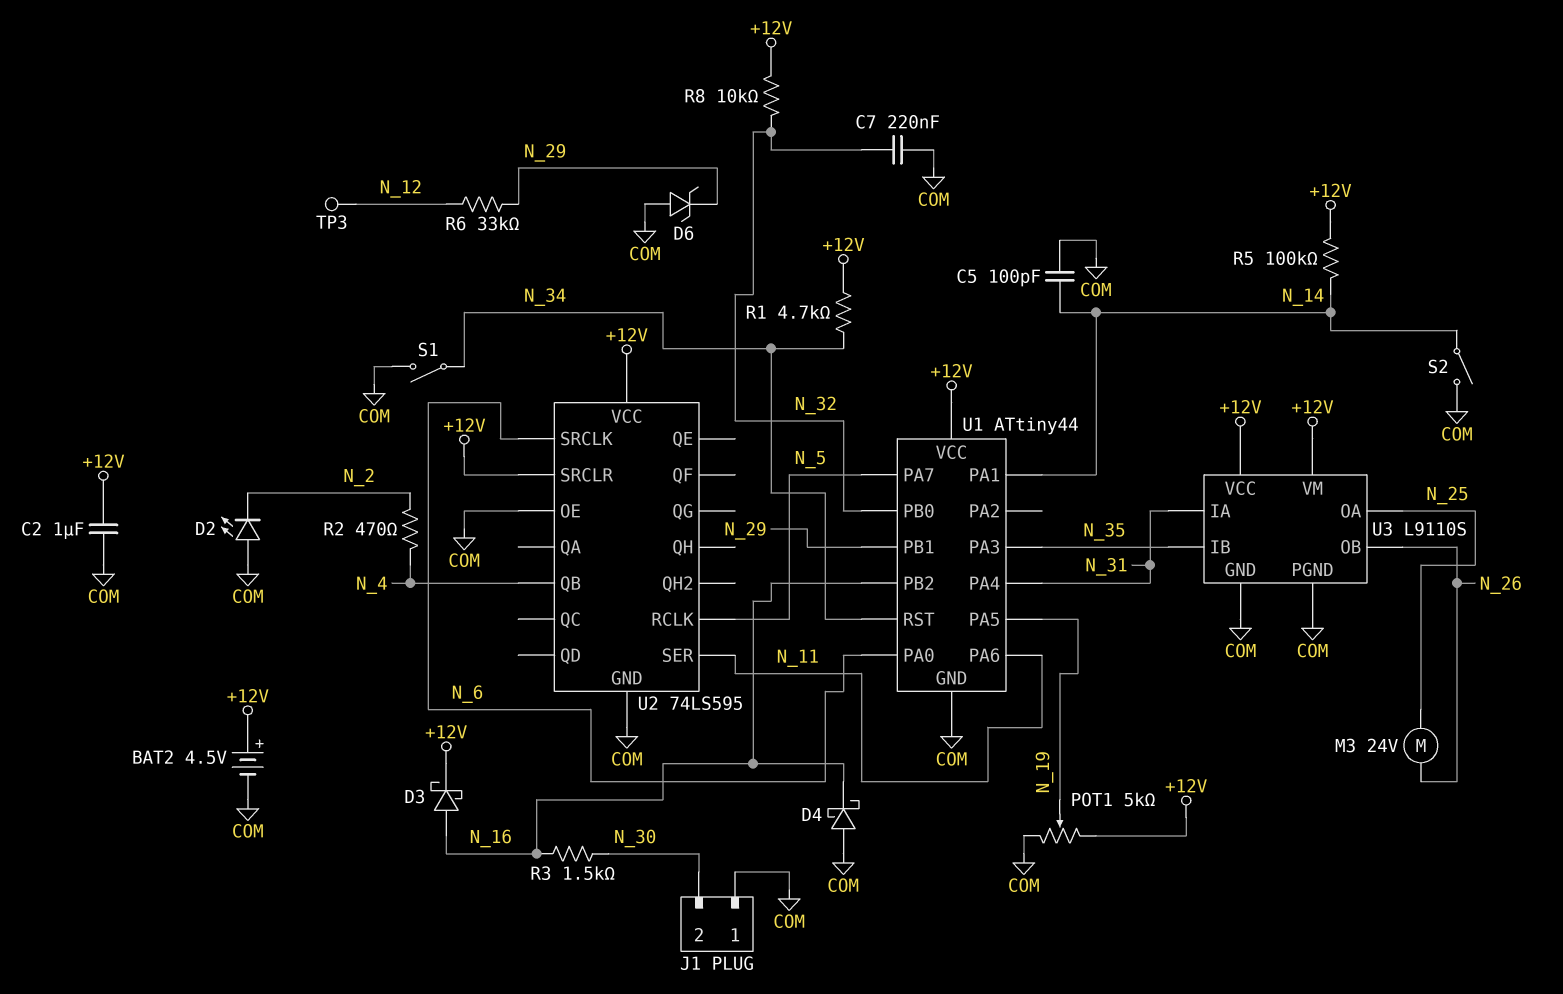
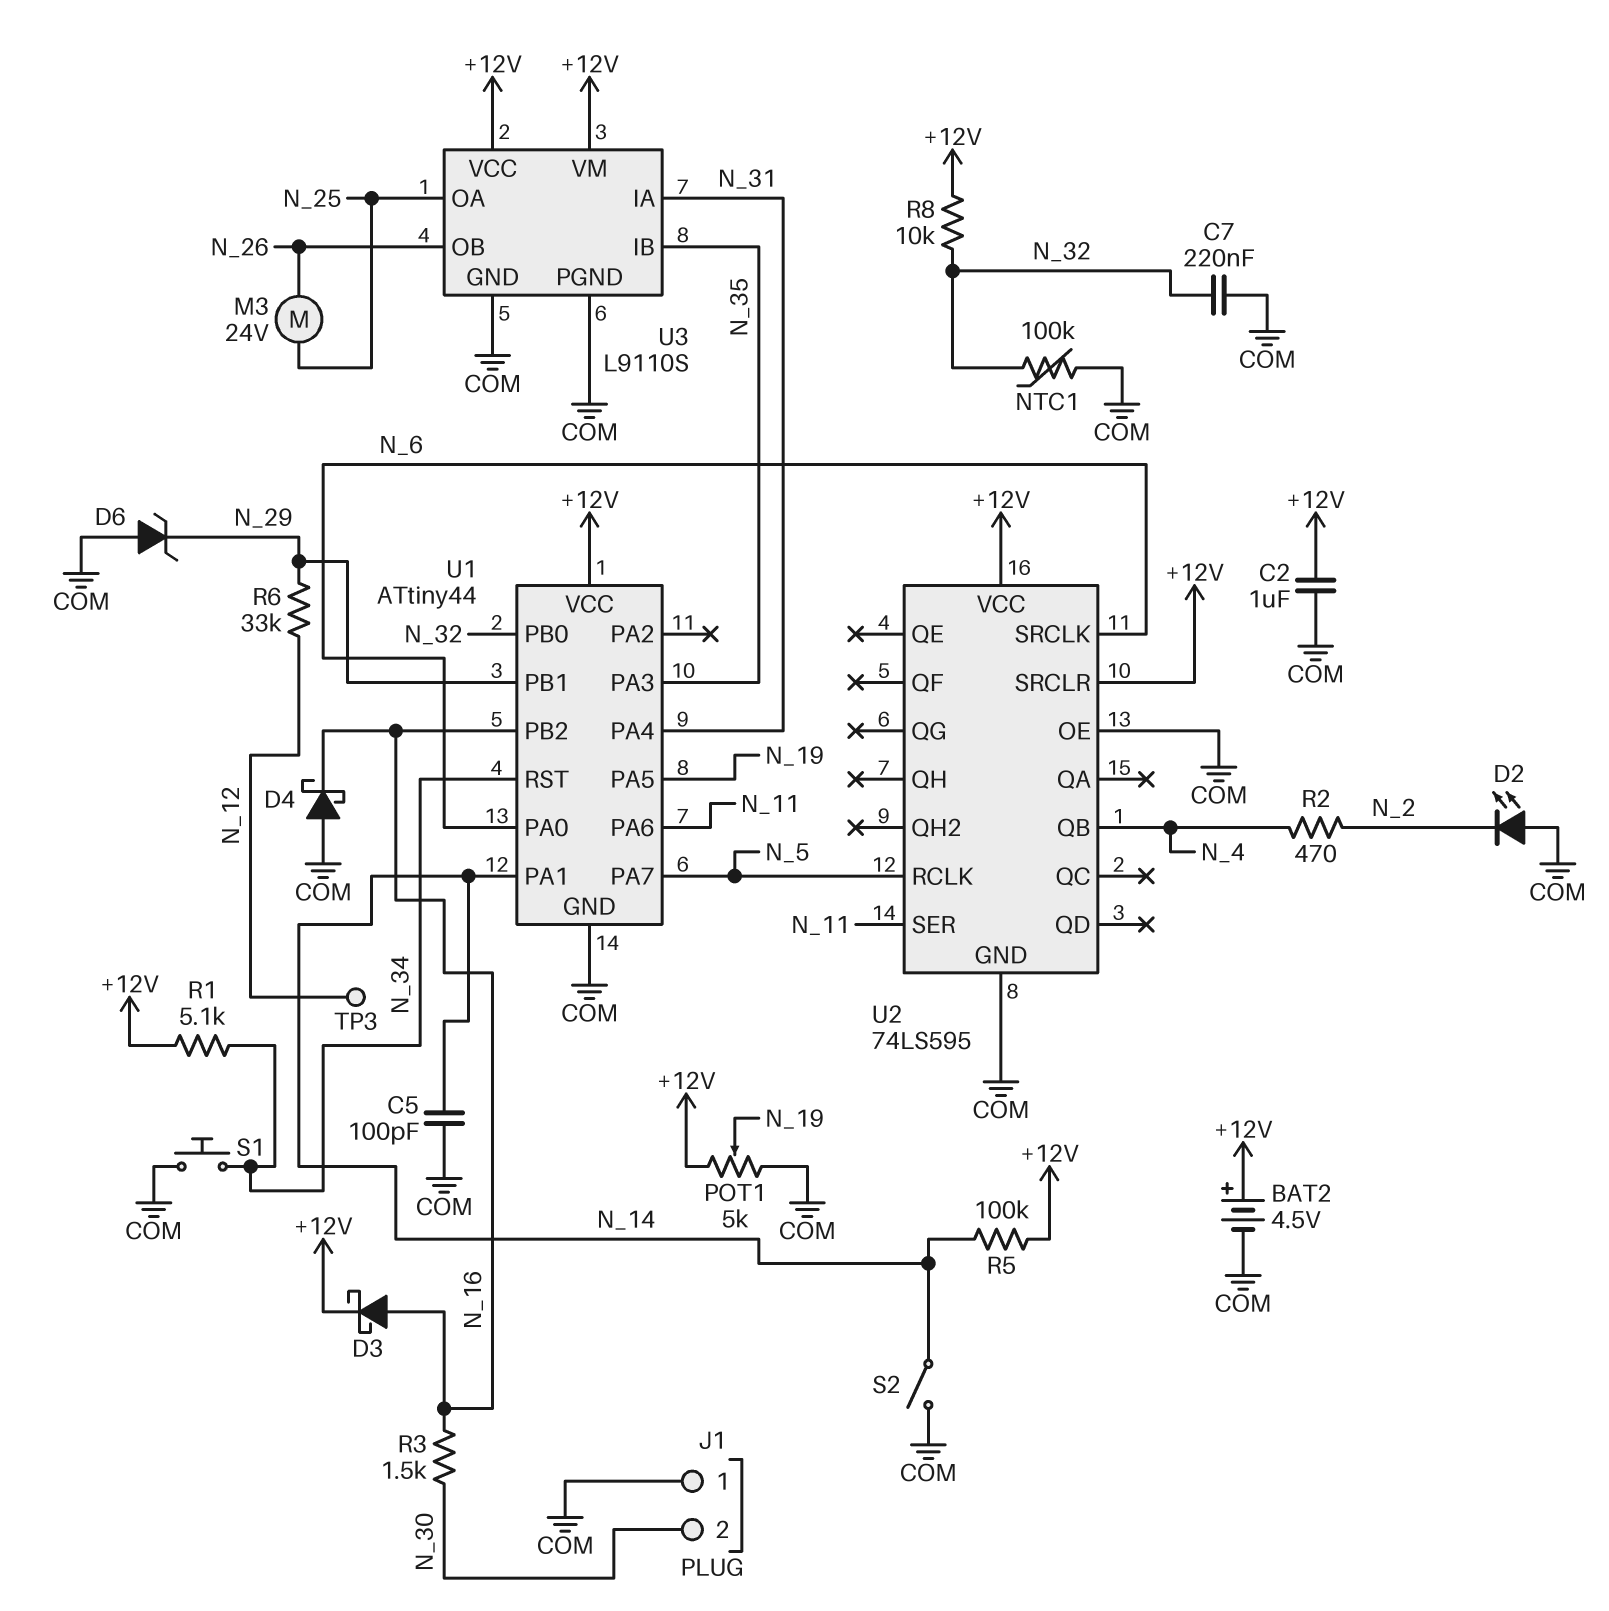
NTC1: none -> 100k (COM, N_32)
R1: 4.7k (+12V, N_34) -> 5.1k (+12V, N_34)
S1: switch (COM, N_34) -> button (COM, N_34)

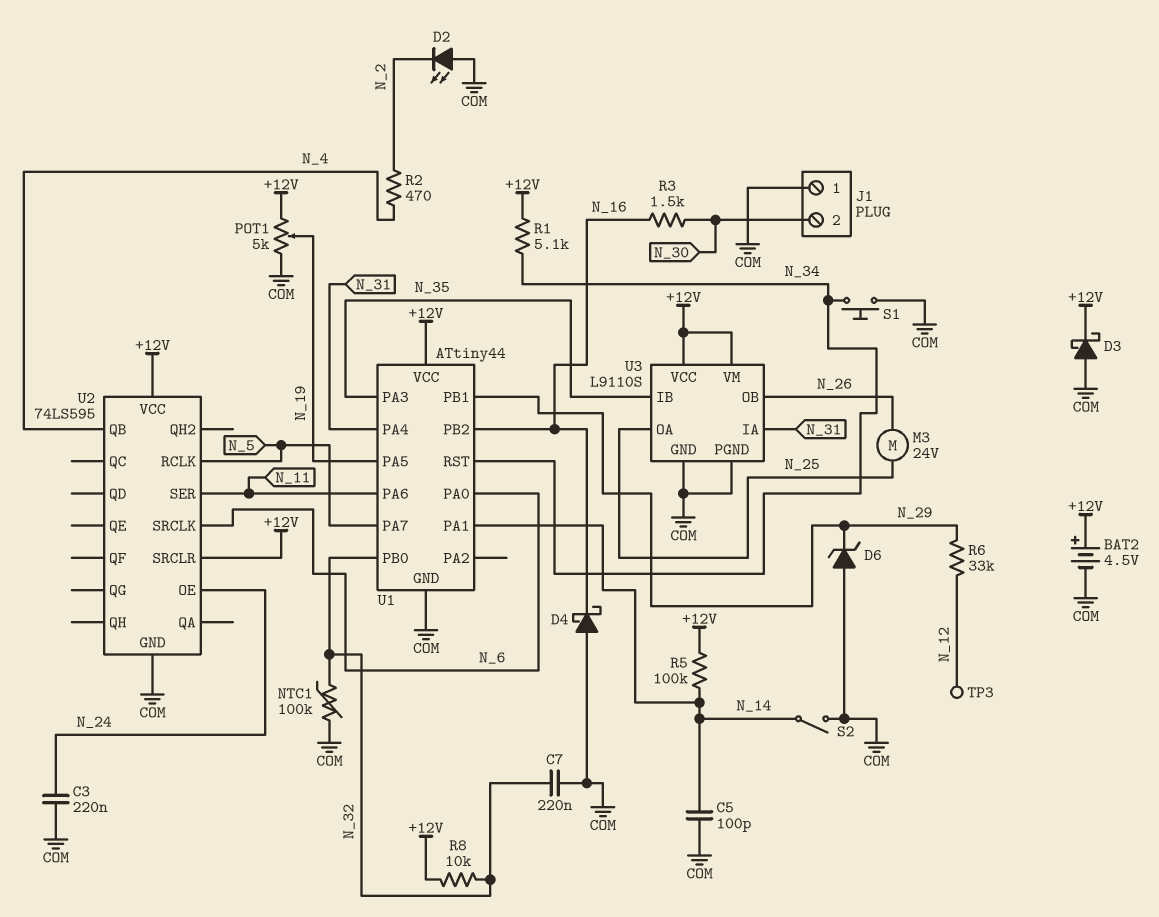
C2: 1uF (+12V, COM) -> none
C3: none -> 220nF (COM, N_24)
D3: schottky (A N_16, K +12V) -> schottky (A COM, K +12V)
U2 pin OE: COM -> N_24

